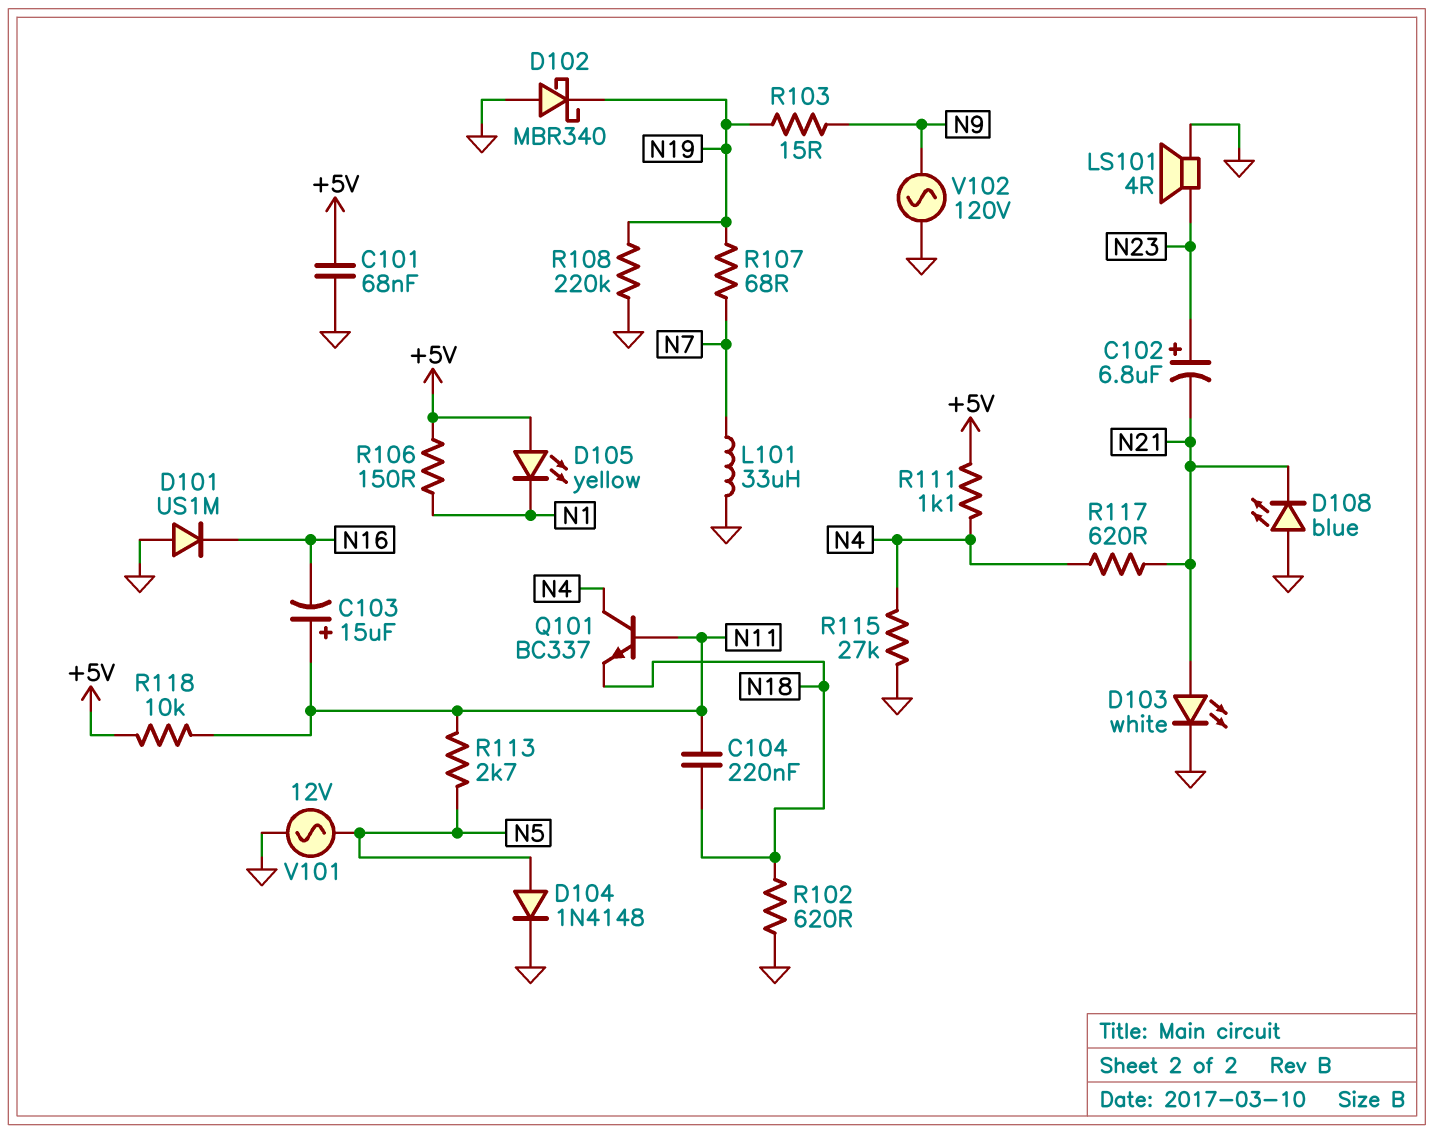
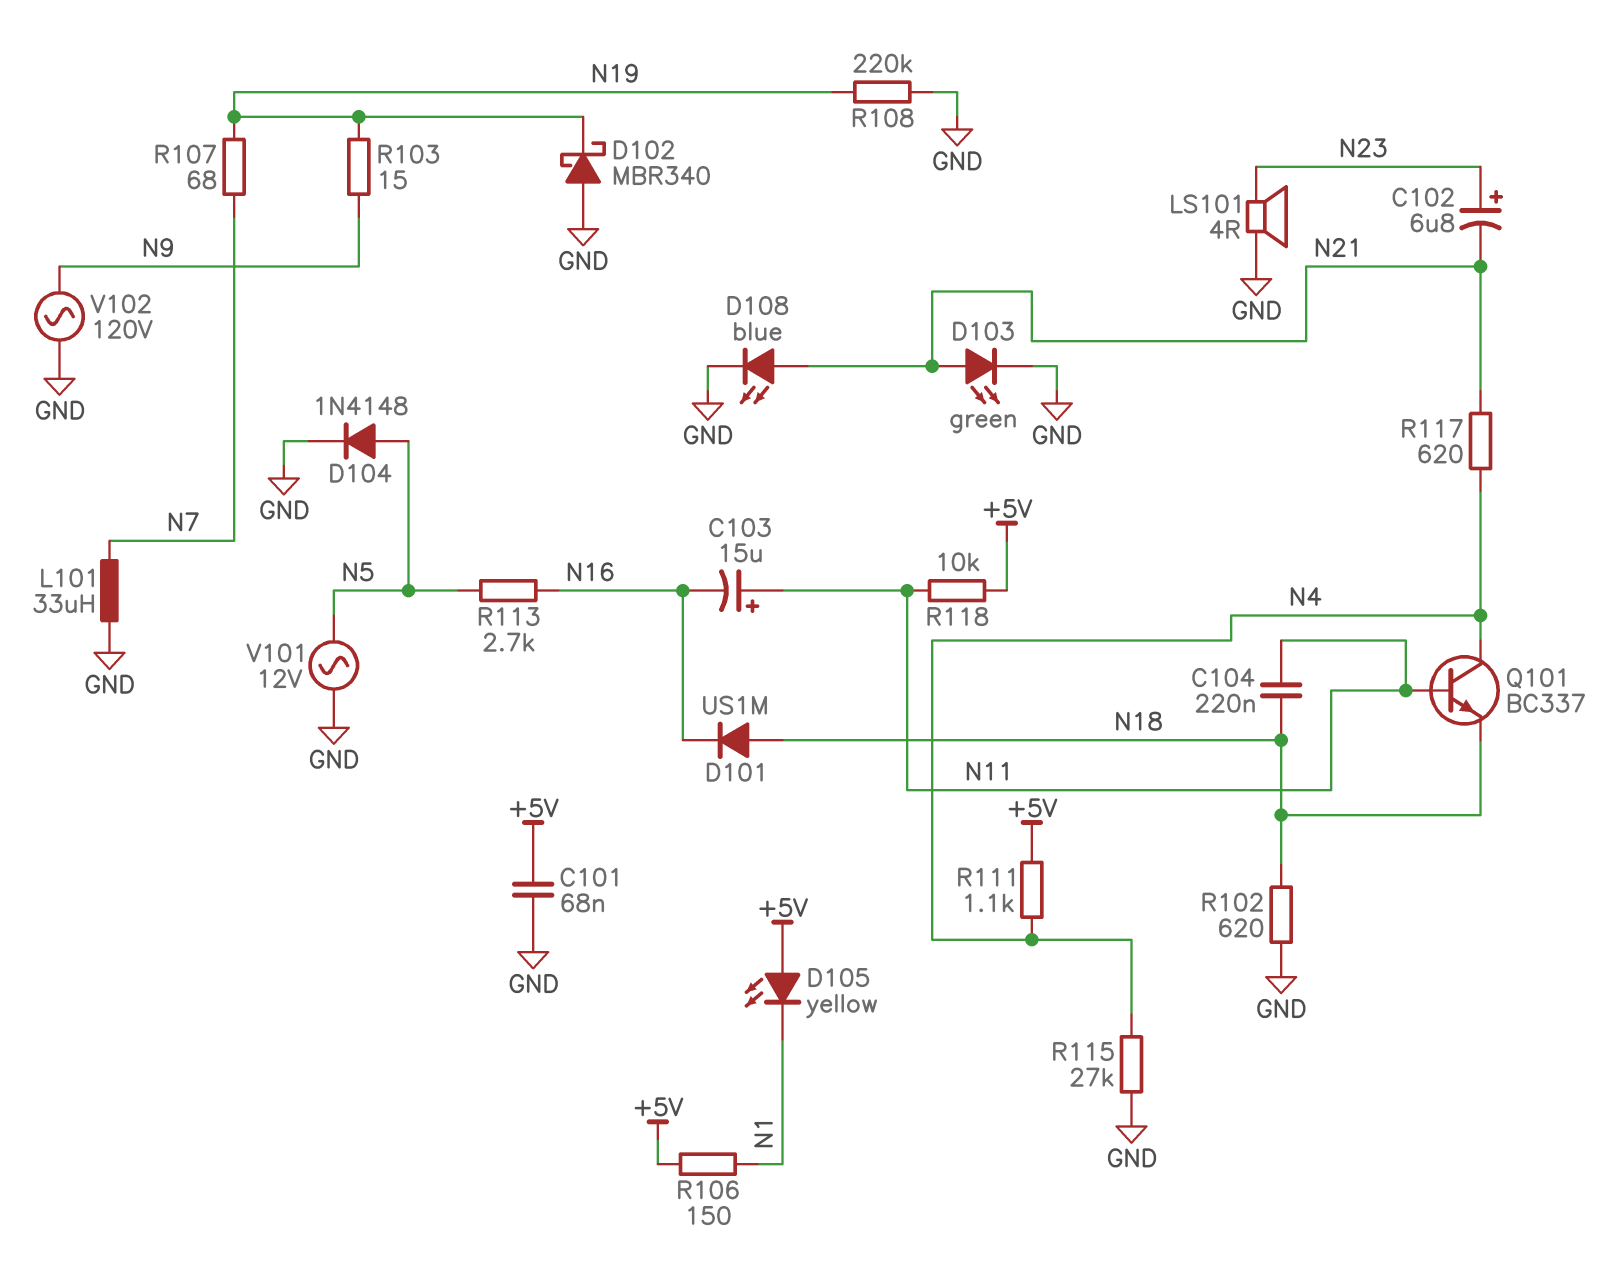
D101: diode US1M (A GND, K N16) -> diode US1M (A N18, K N16)
D103: LED white (A N21, K GND) -> LED green (A N21, K GND)
D108: LED blue (A GND, K N21) -> LED blue (A N21, K GND)
R113: 2.7k (N5, N11) -> 2.7k (N5, N16)

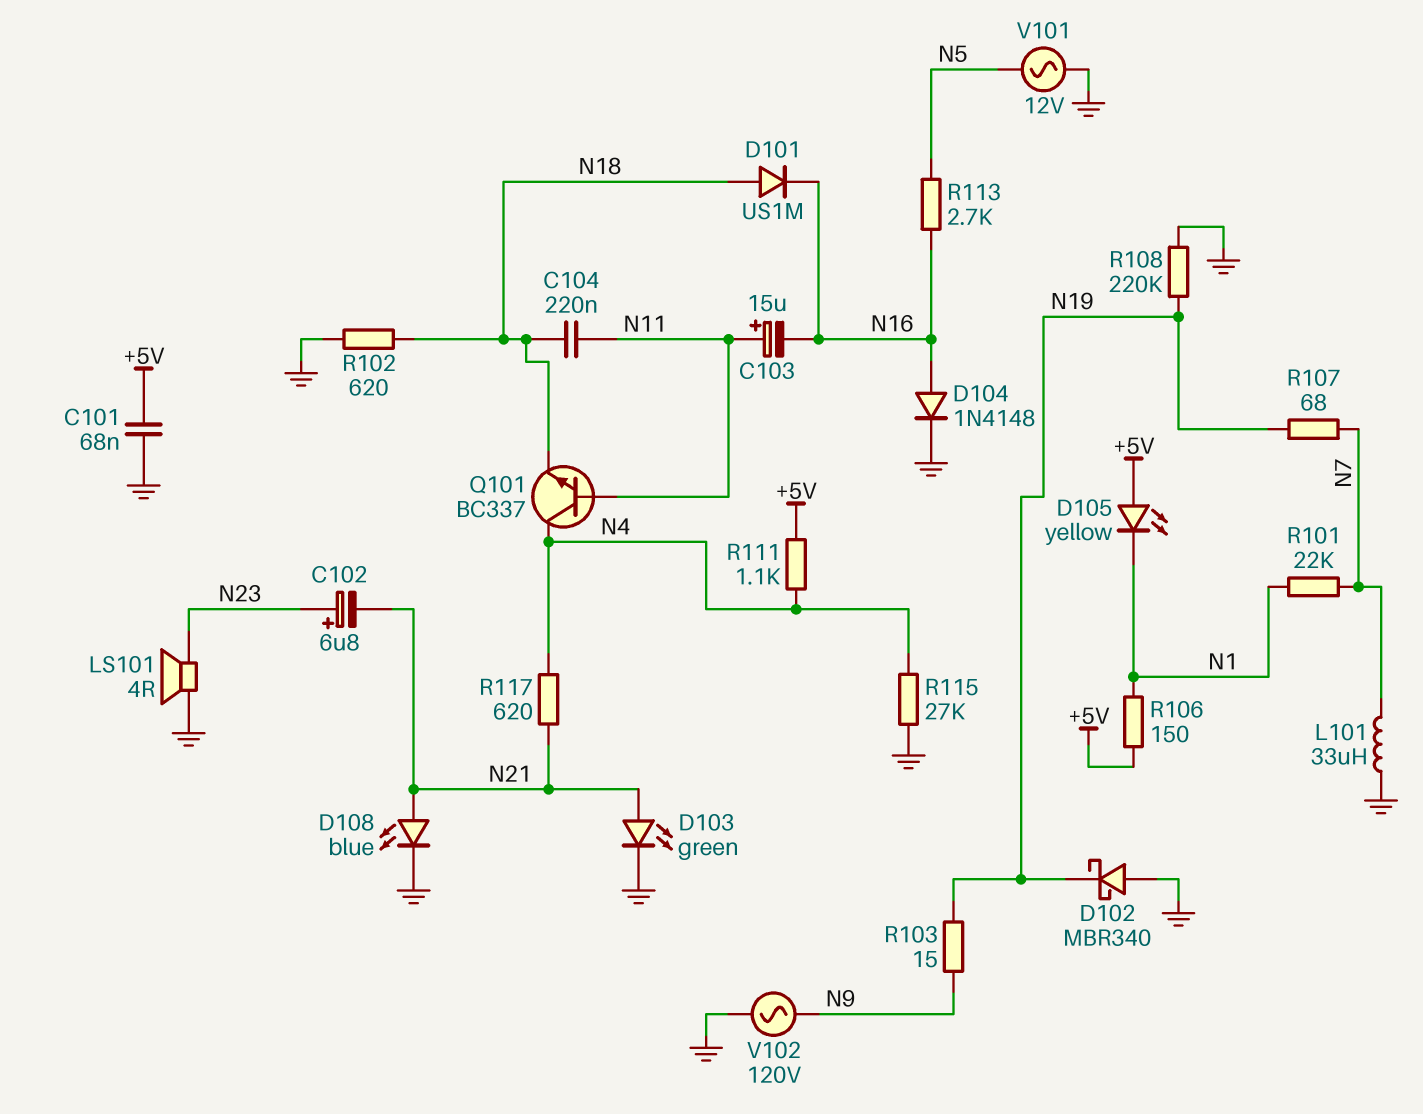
D104: diode 1N4148 (A N5, K GND) -> diode 1N4148 (A N16, K GND)
R101: none -> 22k (N1, N7)
R118: 10k (+5V, N11) -> none

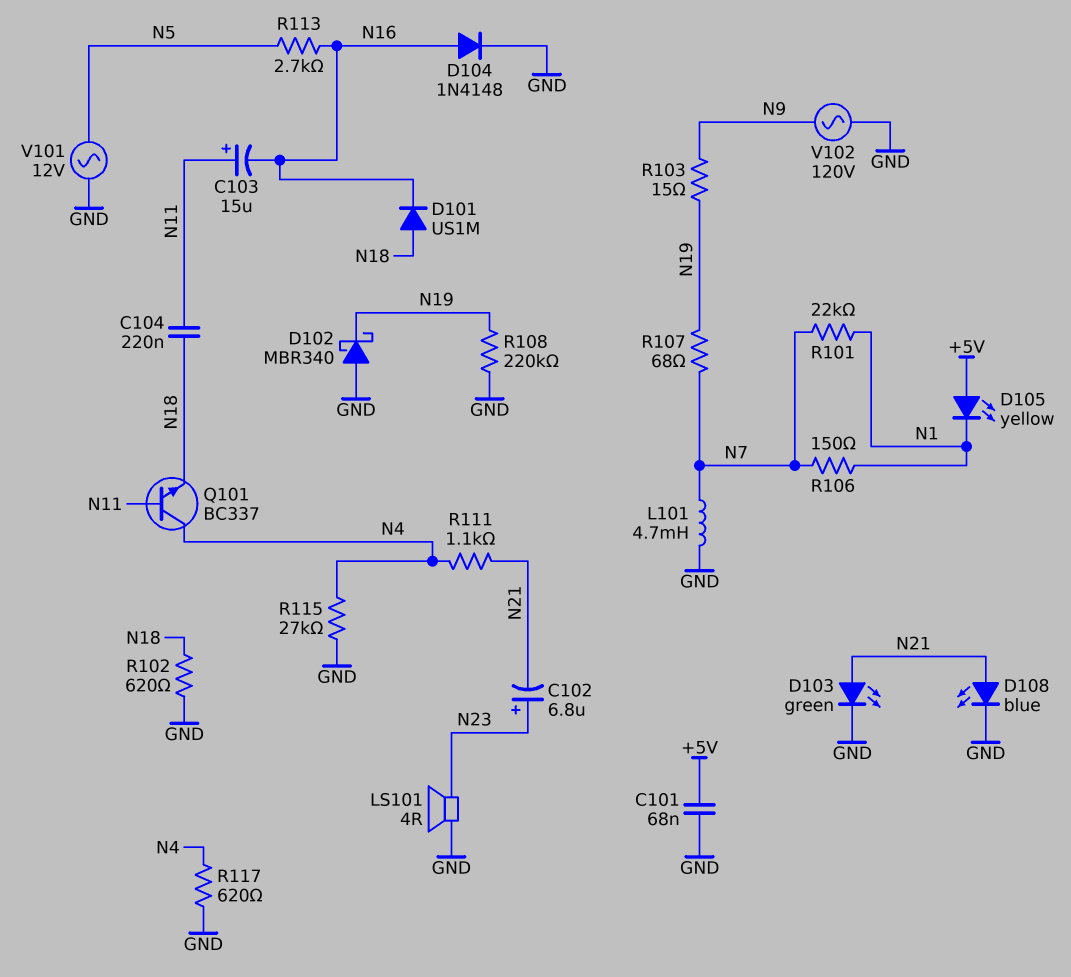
L101: 33uH (GND, N7) -> 4.7mH (GND, N7)
R106: 150 (+5V, N1) -> 150 (N1, N7)
R111: 1.1k (+5V, N4) -> 1.1k (N4, N21)
R117: 620 (N4, N21) -> 620 (GND, N4)

